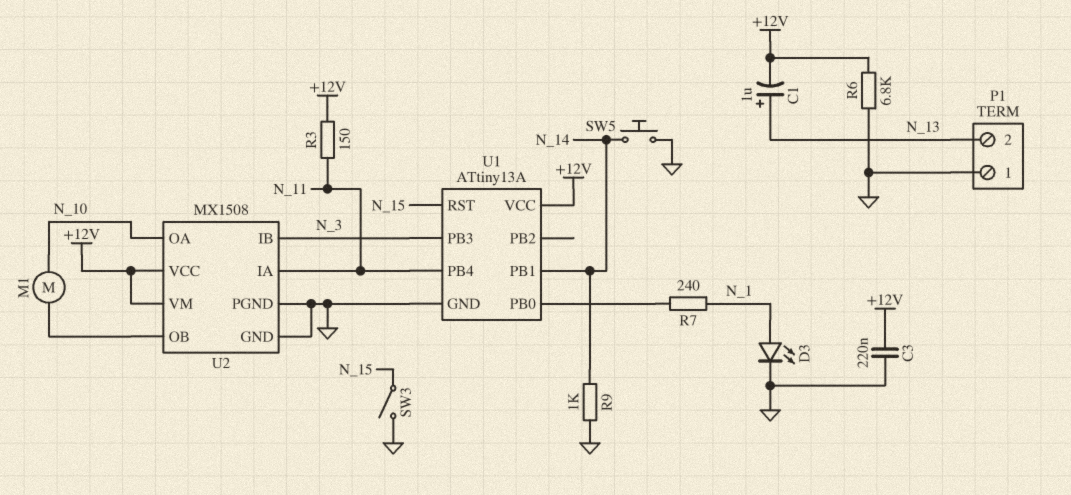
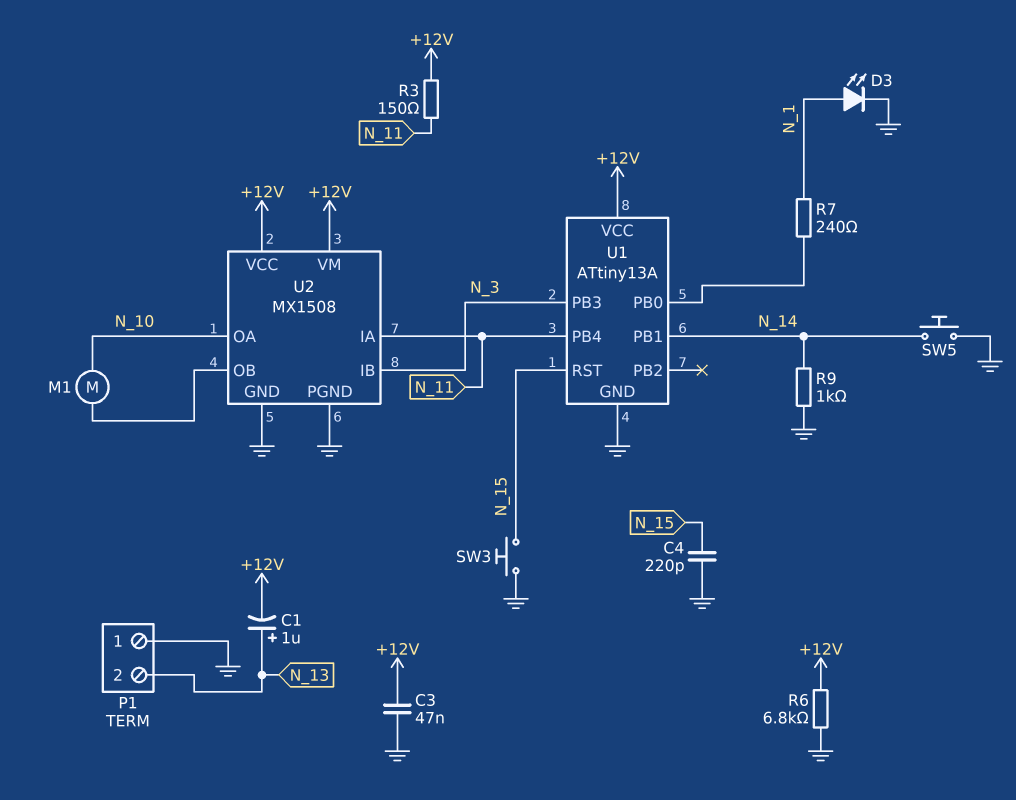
C3: 220nF (+12V, GND) -> 47nF (+12V, GND)
C4: none -> 220pF (GND, N_15)
SW3: switch (GND, N_15) -> button (GND, N_15)

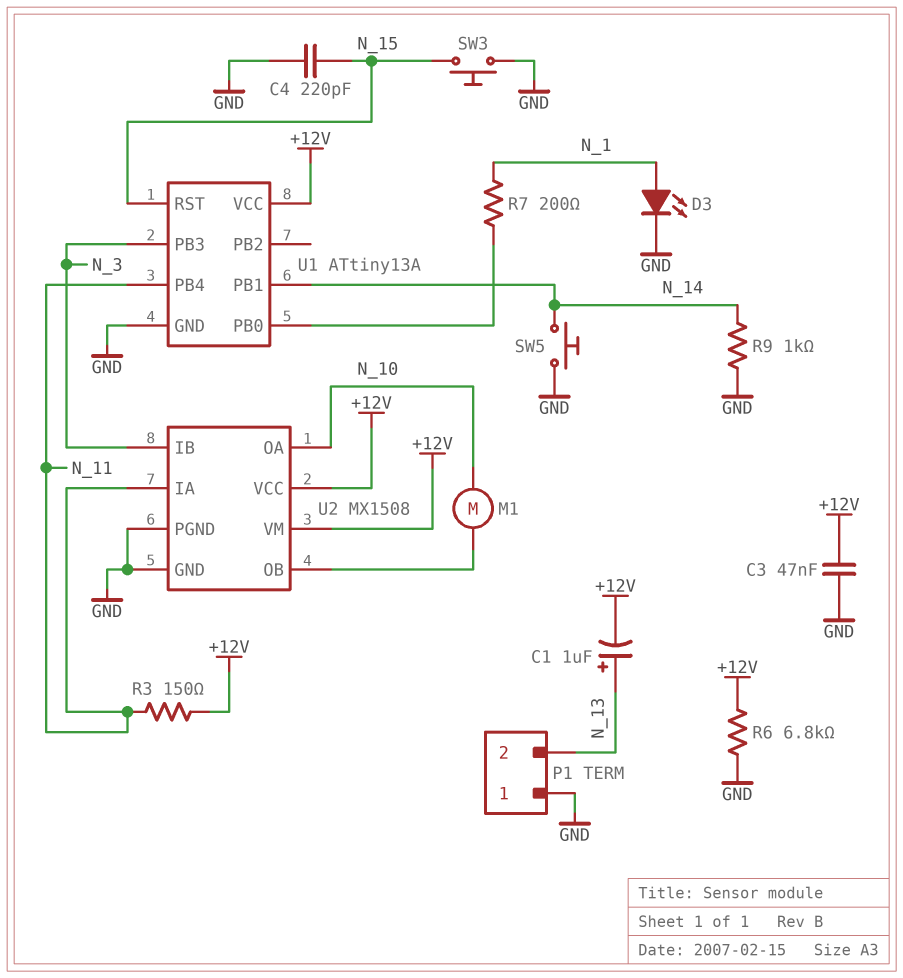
R7: 240 (N_1, U1/PB0) -> 200 (N_1, U1/PB0)

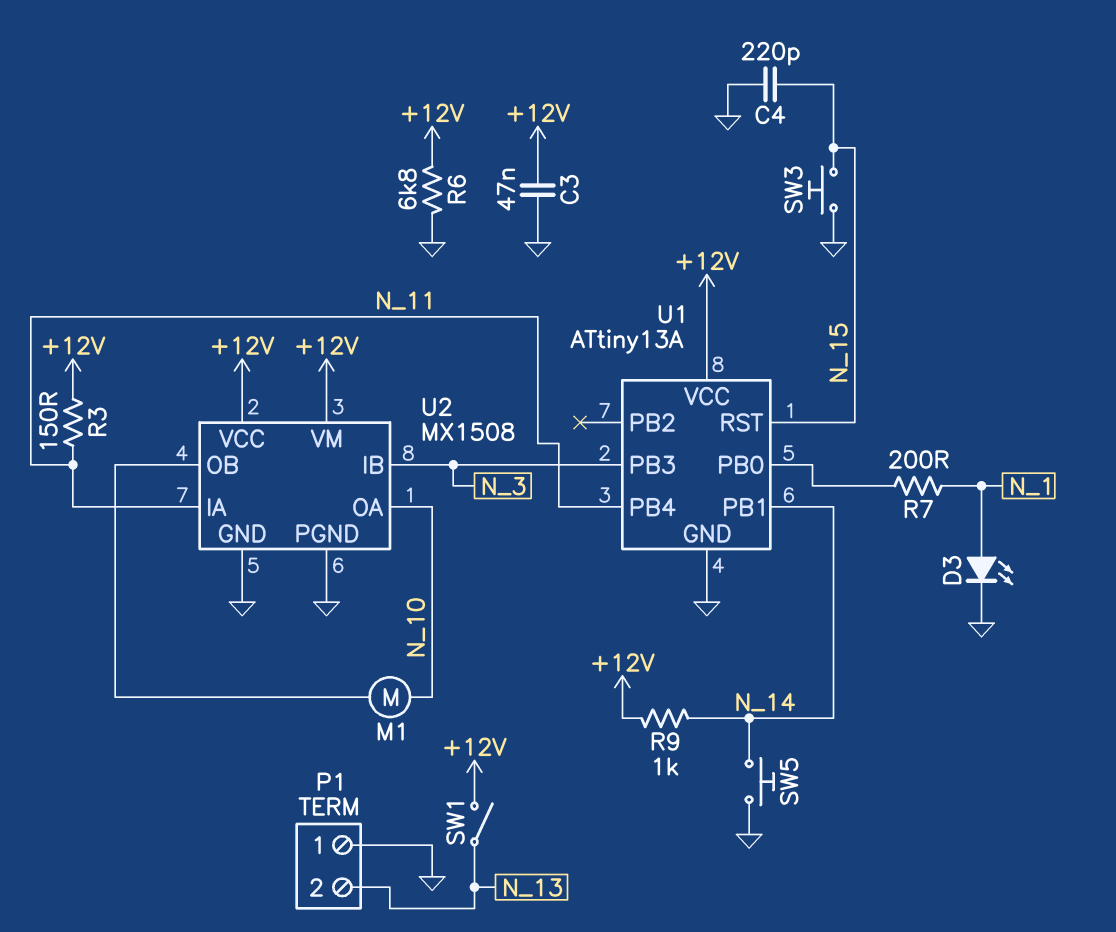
C1: 1uF (plus N_13, minus +12V) -> none
R9: 1k (GND, N_14) -> 1k (+12V, N_14)
SW1: none -> switch (+12V, N_13)

